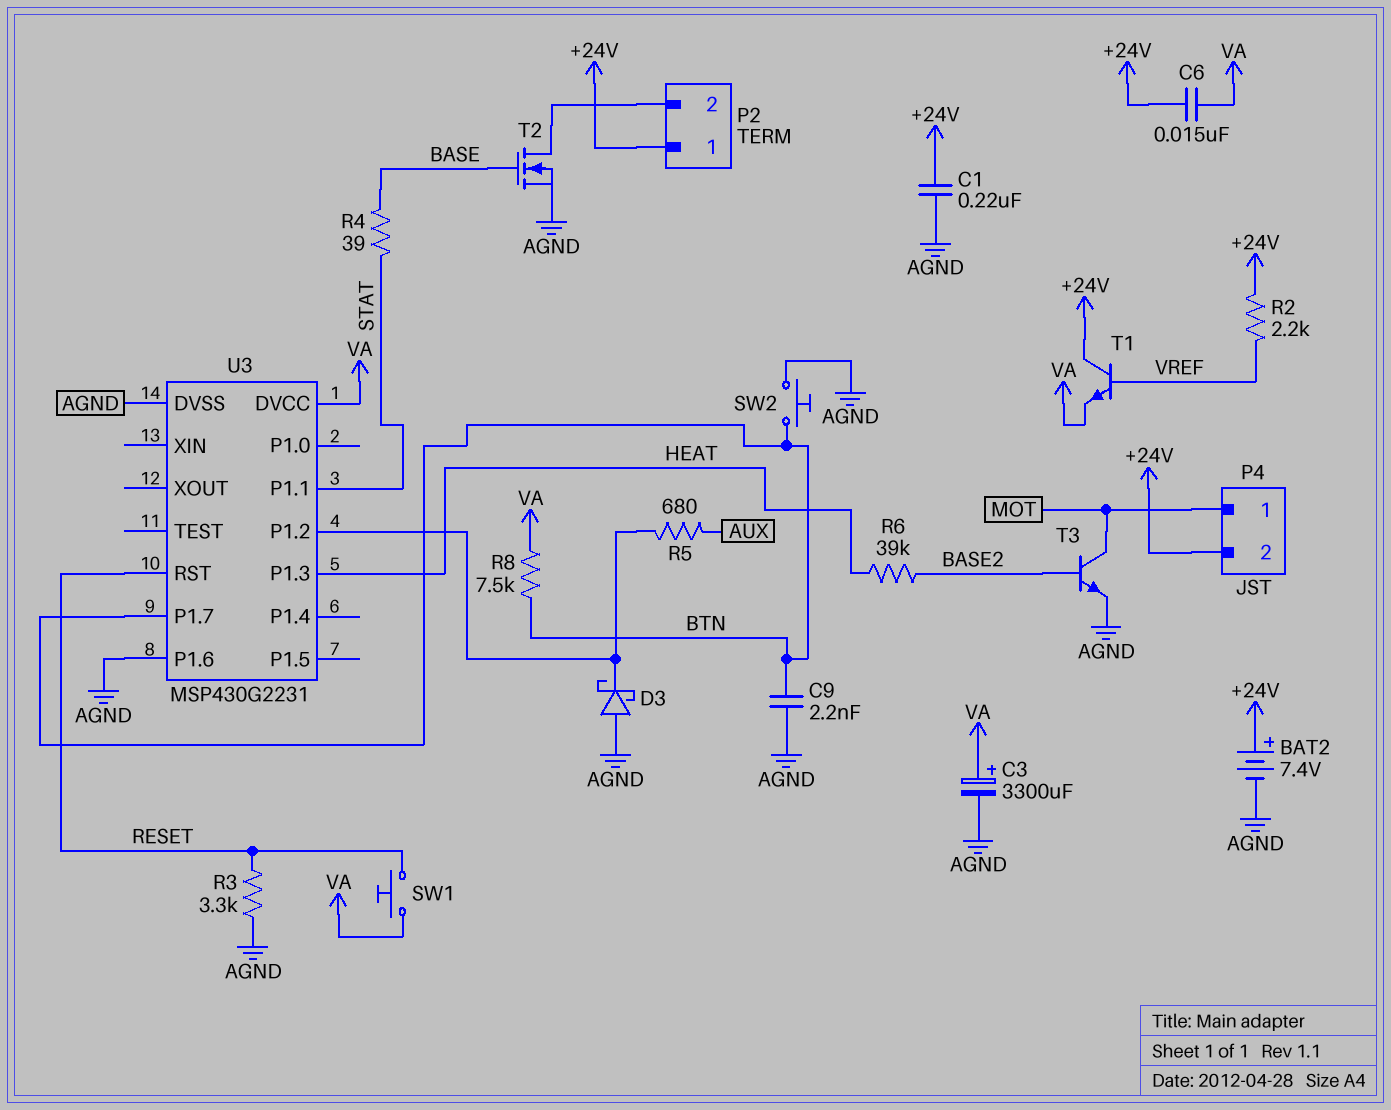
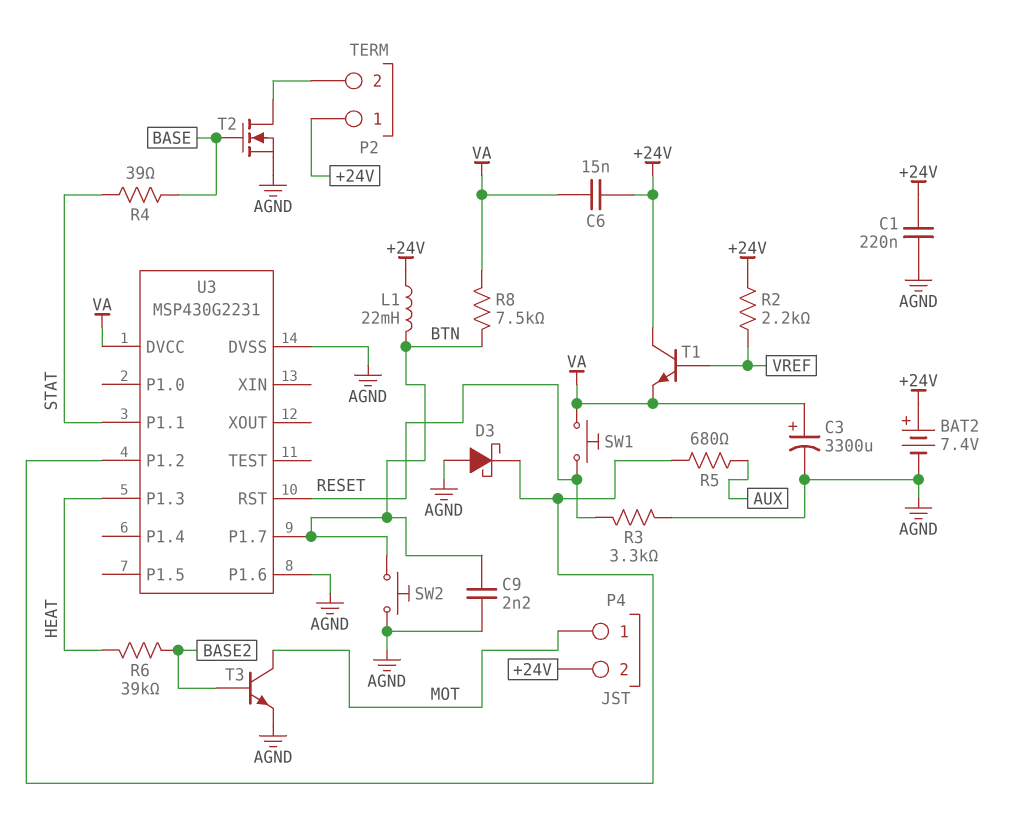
L1: none -> 22mH (+24V, BTN)

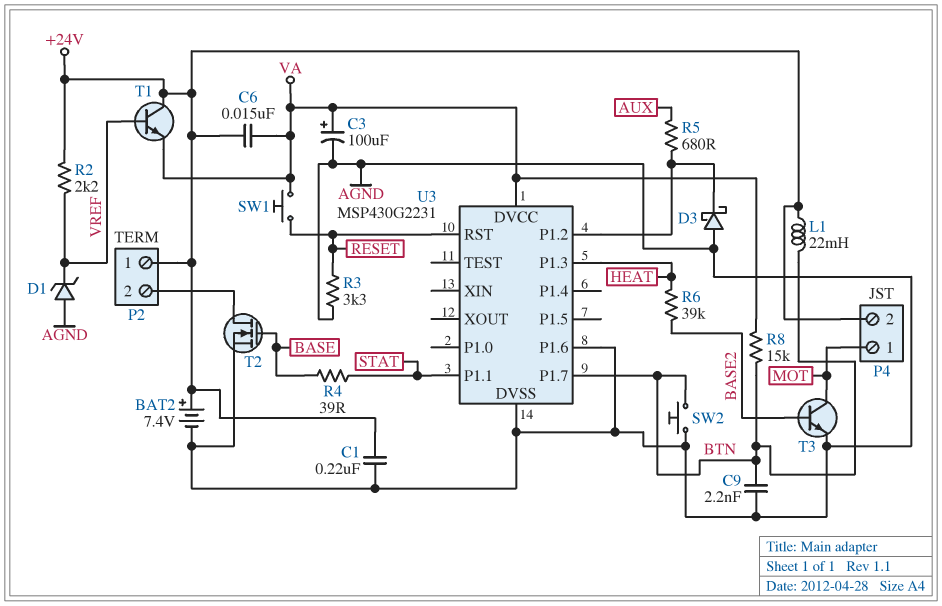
C3: 3300uF (plus VA, minus AGND) -> 100uF (plus VA, minus AGND)
D1: none -> zener (A AGND, K VREF)
R8: 7.5k (BTN, VA) -> 15k (BTN, VA)

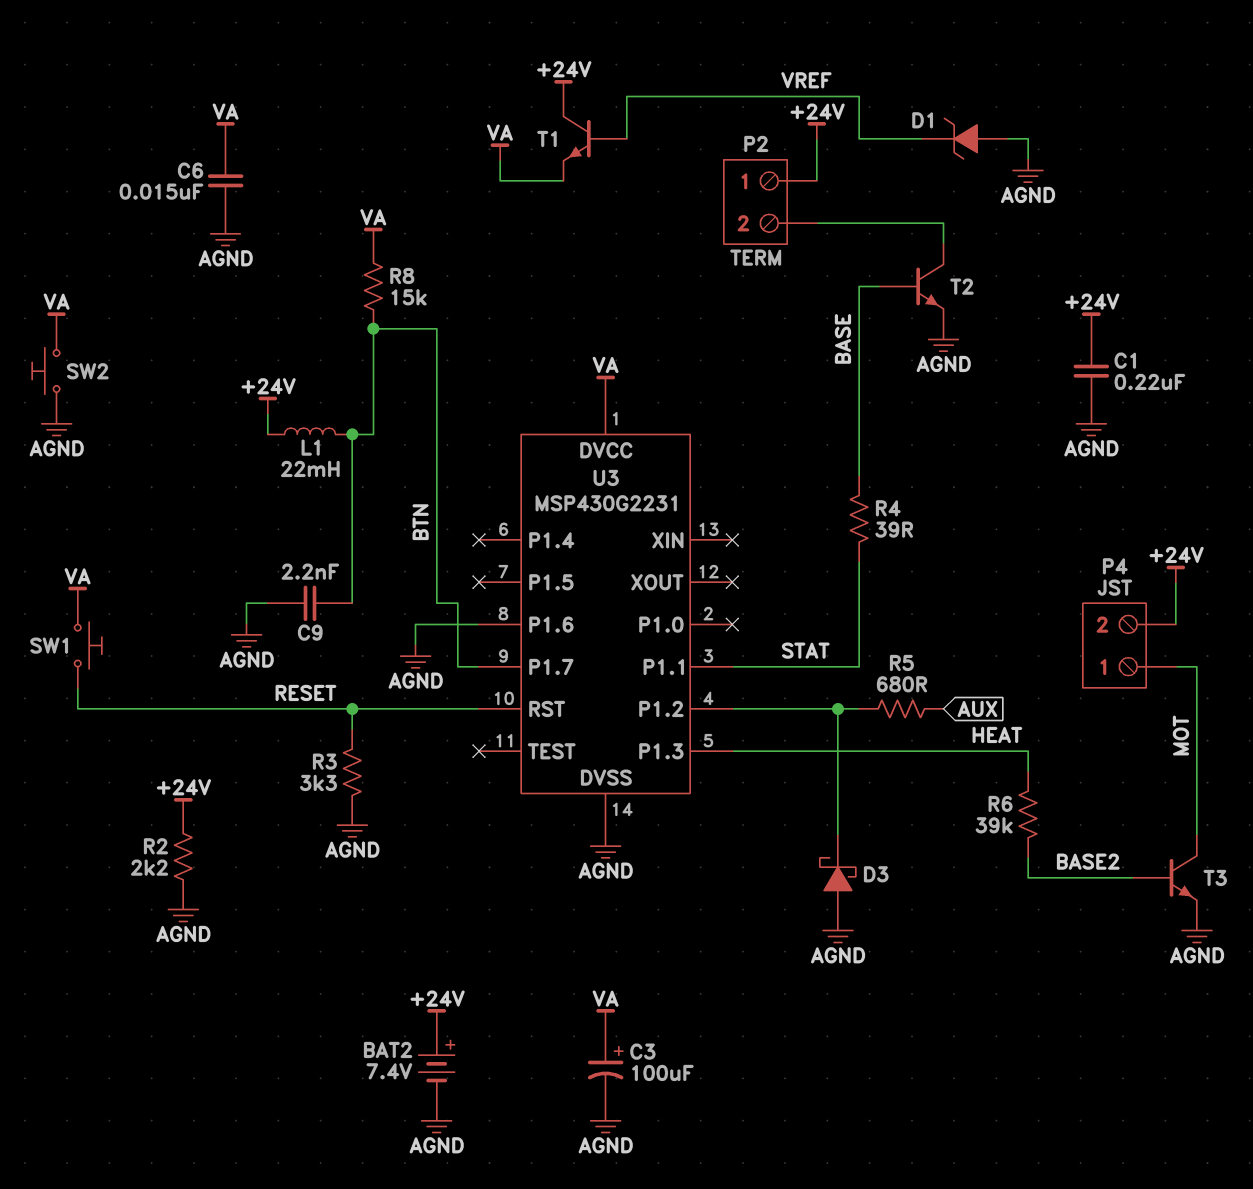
C6: 15nF (+24V, VA) -> 15nF (AGND, VA)
R2: 2.2k (+24V, VREF) -> 2.2k (+24V, AGND)
SW2: button (AGND, BTN) -> button (AGND, VA)
T2: NMOS (G BASE, D P2/2, S AGND) -> NPN (B BASE, C P2/2, E AGND)

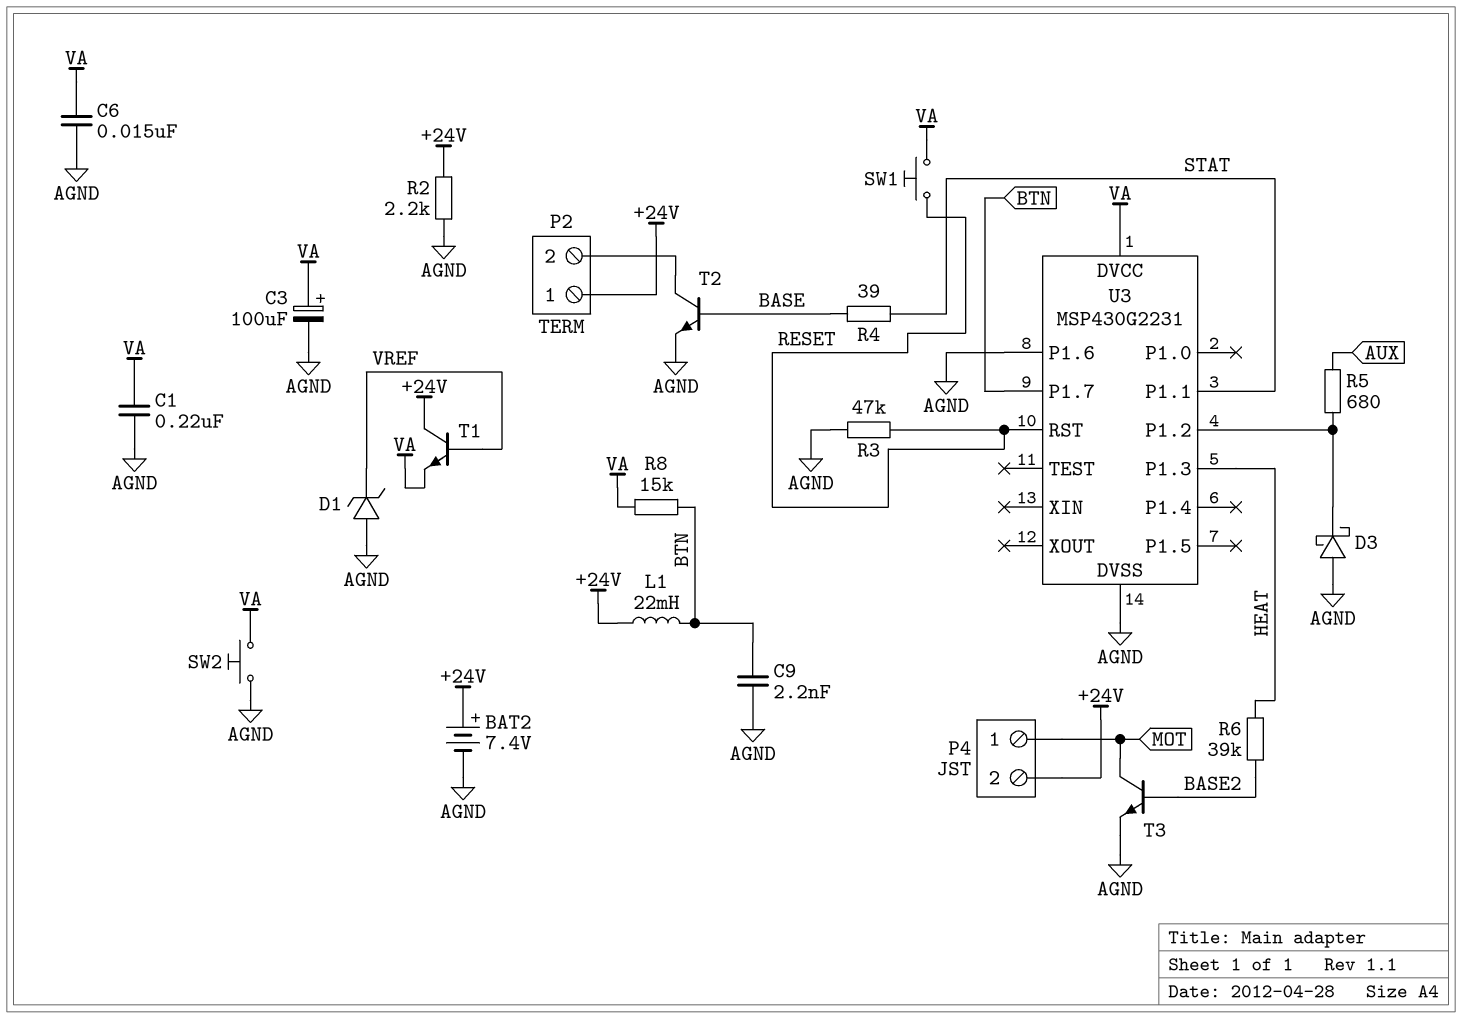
C1: 220nF (+24V, AGND) -> 220nF (AGND, VA)
R3: 3.3k (AGND, RESET) -> 47k (AGND, RESET)

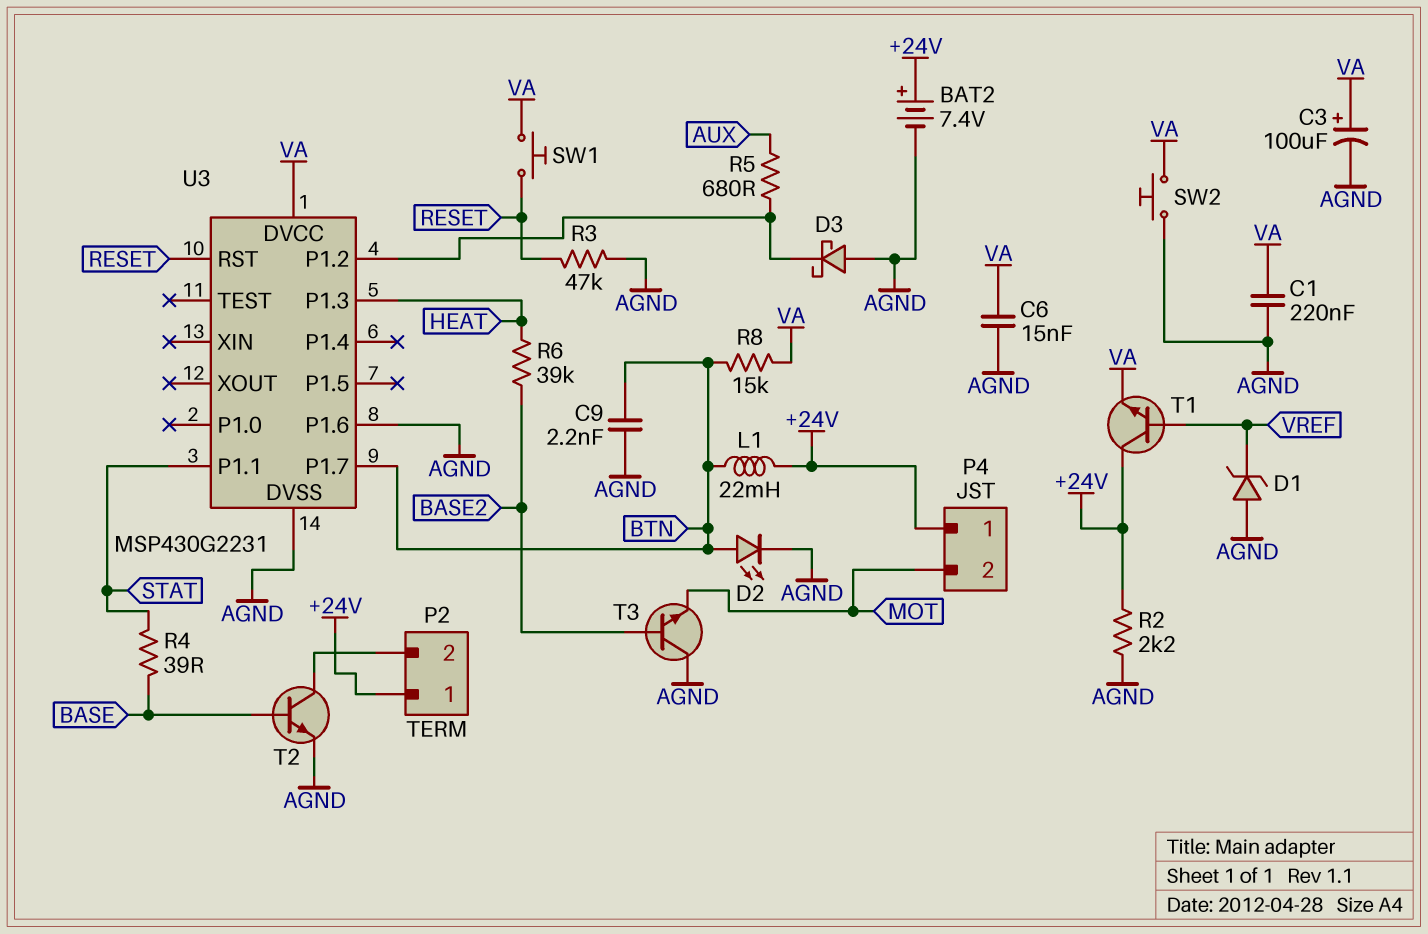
D2: none -> LED (A BTN, K AGND)
P4 pin 1: MOT -> +24V
P4 pin 2: +24V -> MOT
T3: NPN (B BASE2, C MOT, E AGND) -> NPN (B BASE2, C AGND, E MOT)

